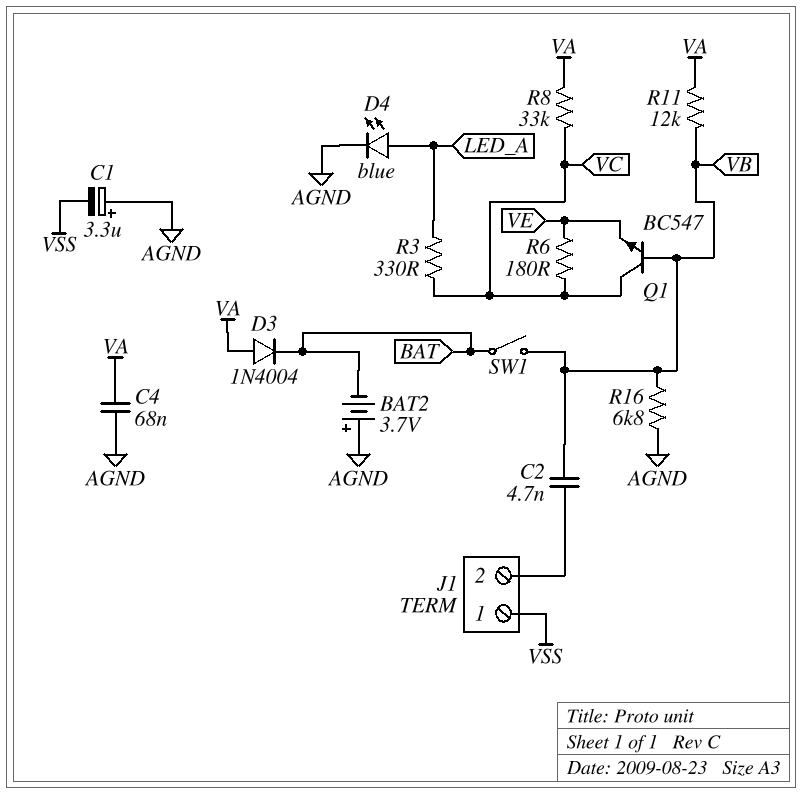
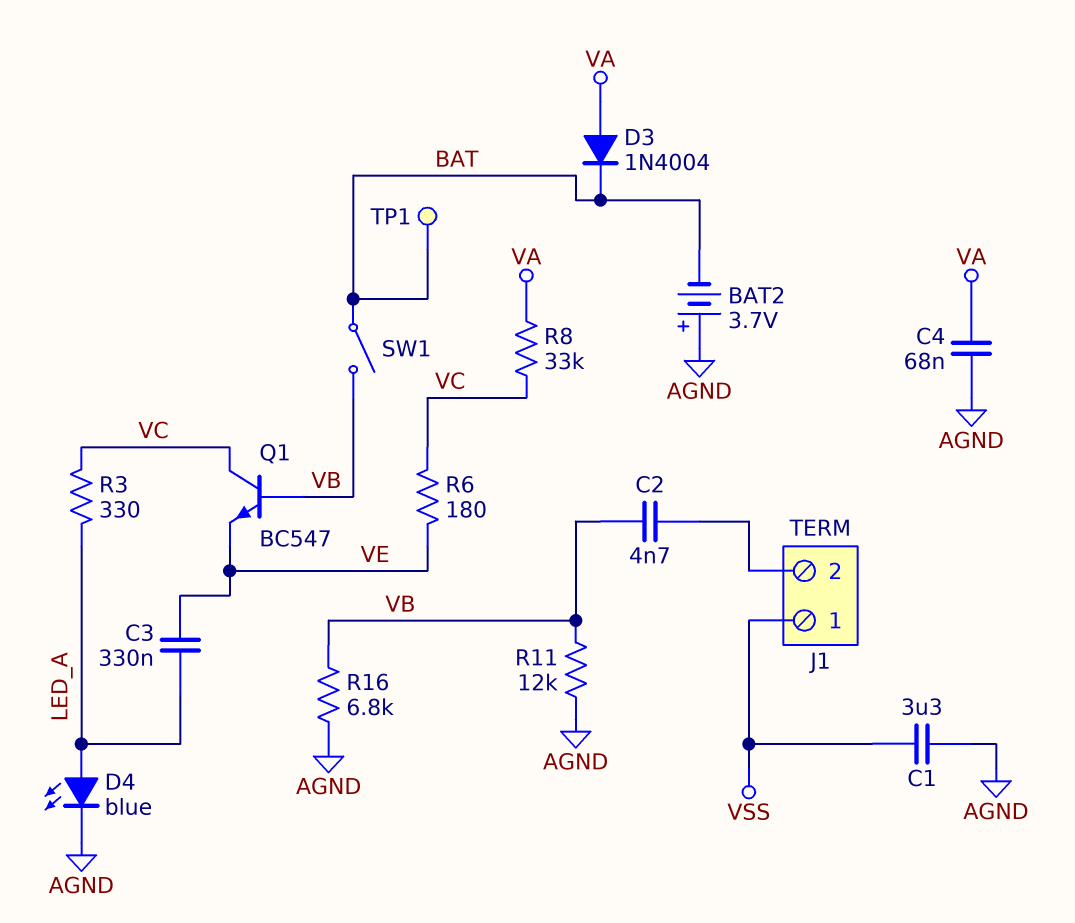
C1: 3.3uF (plus AGND, minus VSS) -> 3.3uF (AGND, VSS)
C3: none -> 330nF (LED_A, VE)
R11: 12k (VA, VB) -> 12k (AGND, VB)
TP1: none -> test point (BAT)

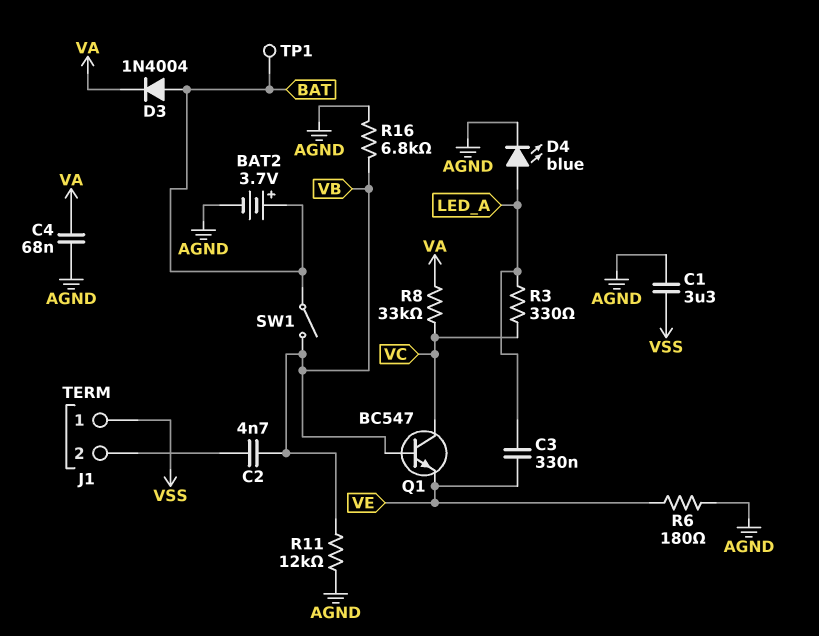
BAT2: 3.7V (plus AGND, minus BAT) -> 3.7V (plus BAT, minus AGND)
D3: diode 1N4004 (A VA, K BAT) -> diode 1N4004 (A BAT, K VA)
R6: 180 (VC, VE) -> 180 (AGND, VE)

